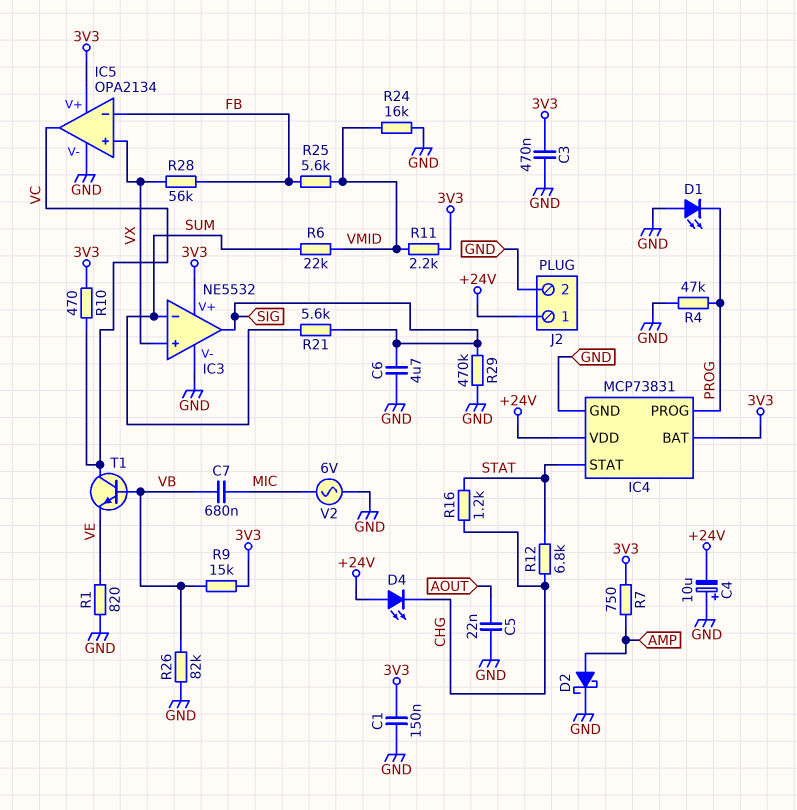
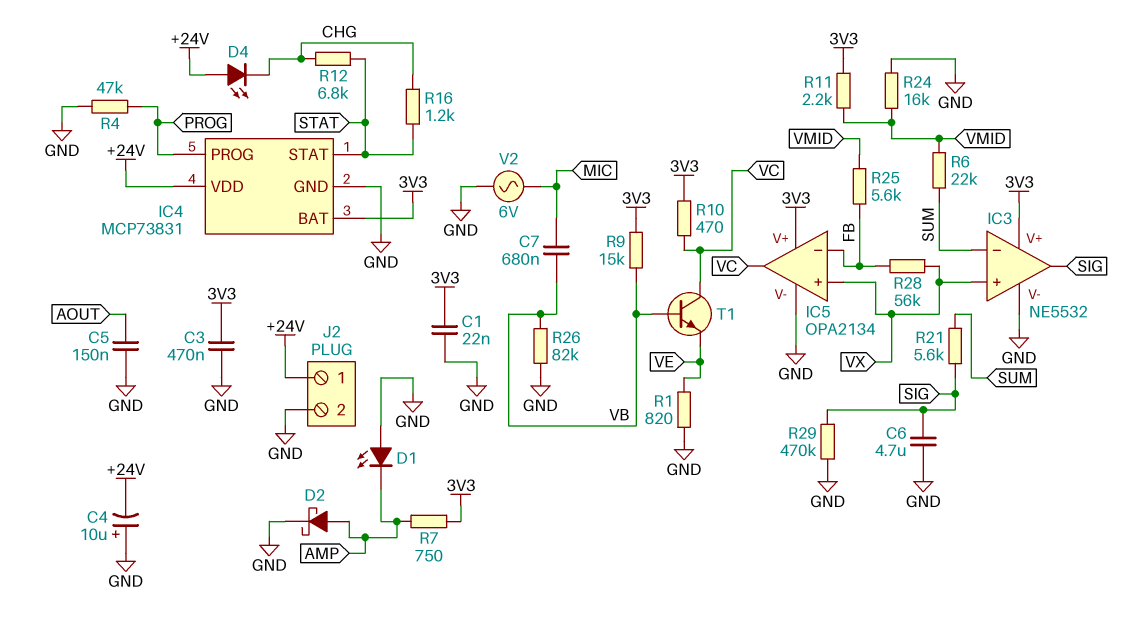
C1: 150nF (3V3, GND) -> 22nF (3V3, GND)
C5: 22nF (AOUT, GND) -> 150nF (AOUT, GND)
D1: LED (A GND, K PROG) -> LED (A GND, K AMP)

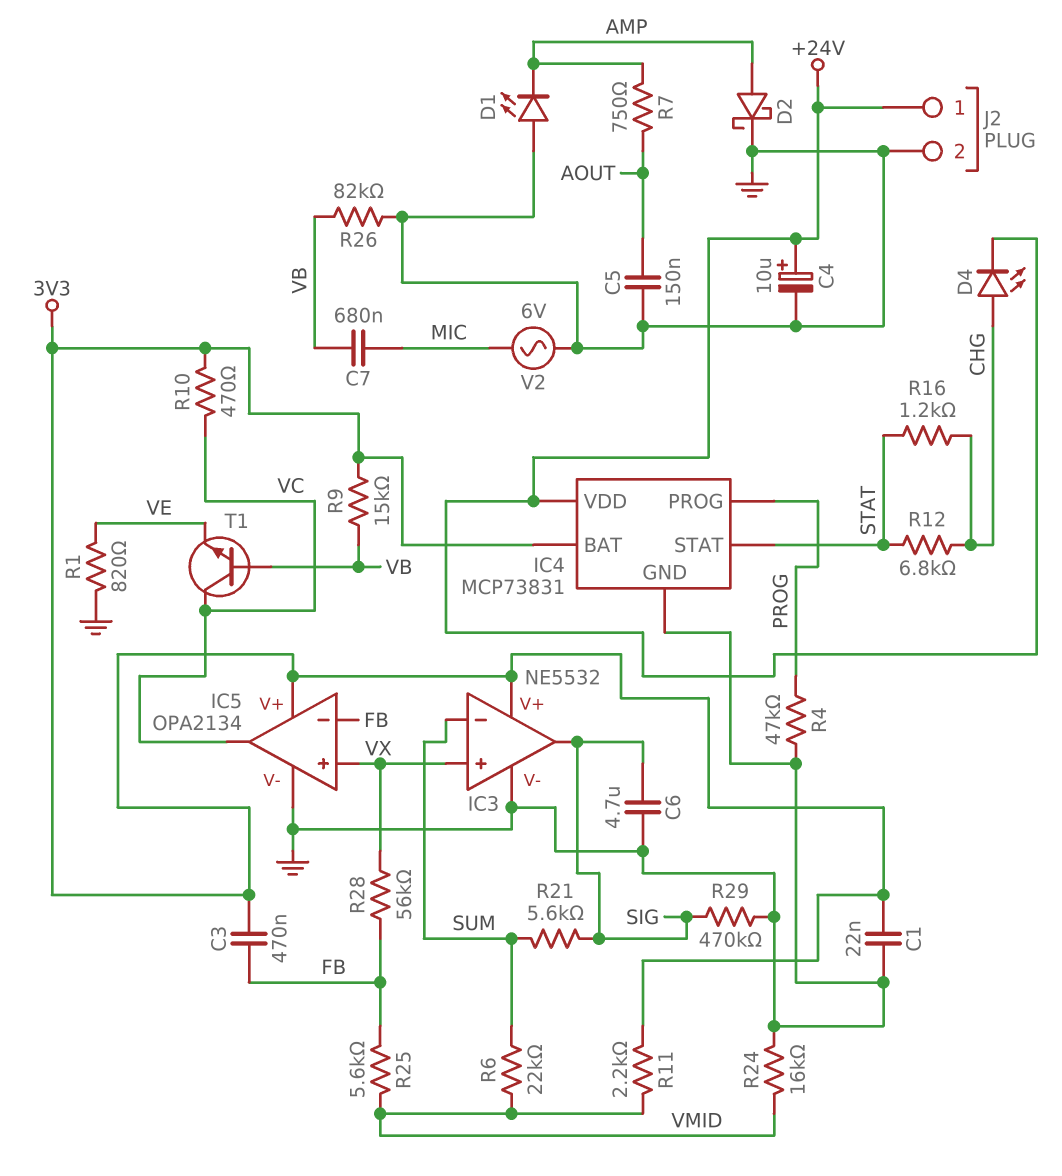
C3: 470nF (3V3, GND) -> 470nF (3V3, FB)
C4: 10uF (plus GND, minus +24V) -> 10uF (plus +24V, minus GND)
D4: LED (A +24V, K CHG) -> LED (A CHG, K +24V)
R7: 750 (3V3, AMP) -> 750 (AMP, AOUT)

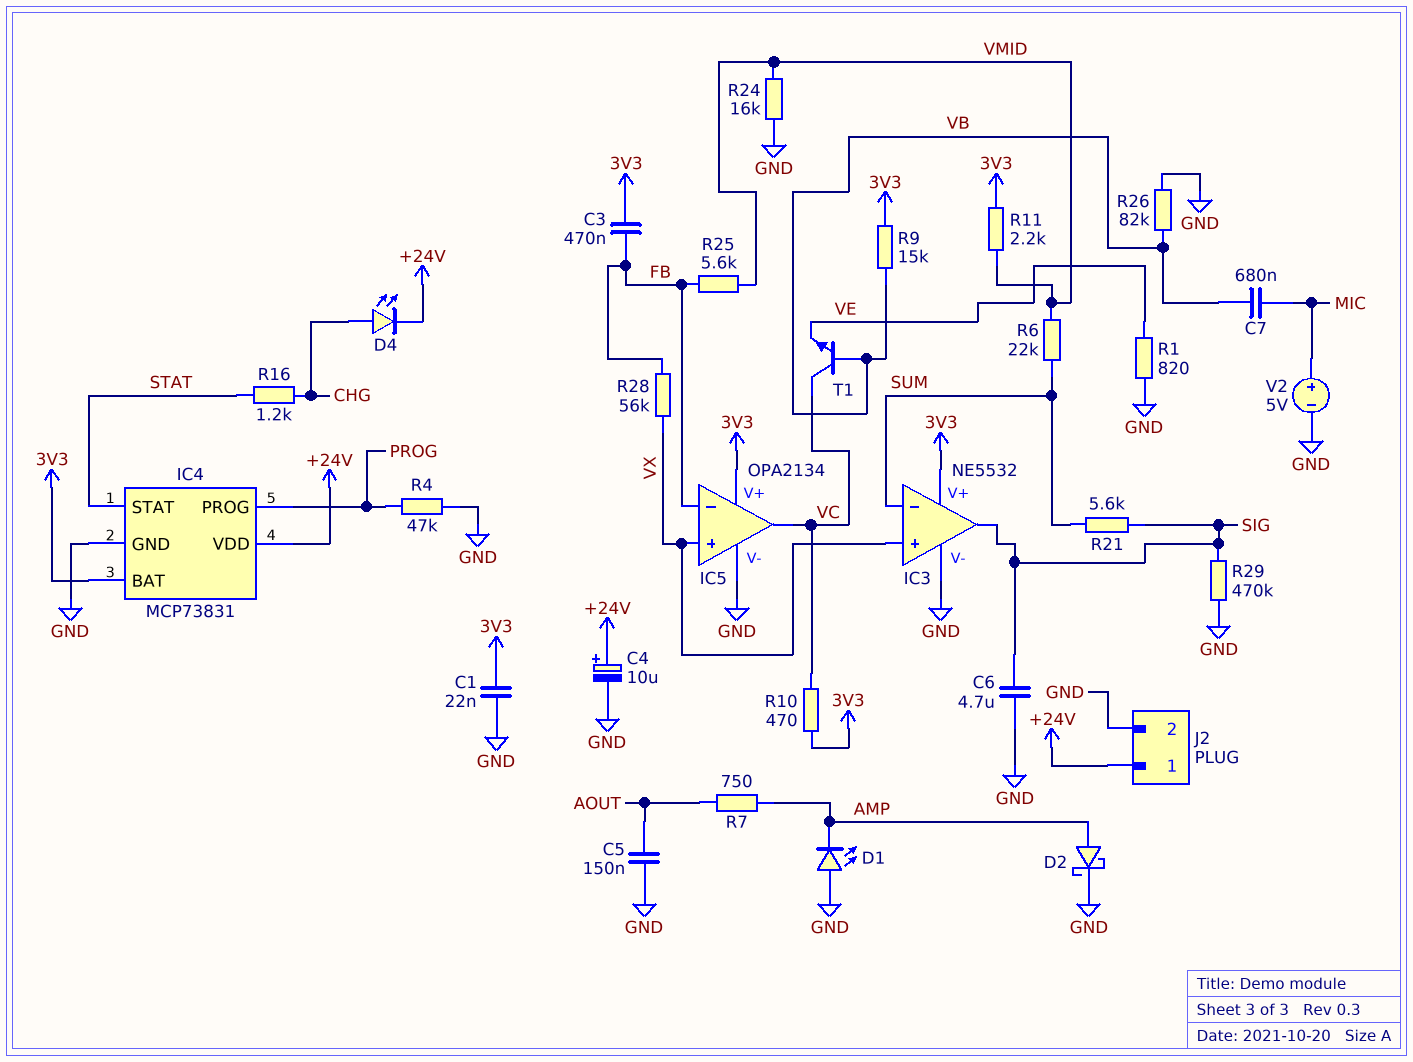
R12: 6.8k (CHG, STAT) -> none
V2: AC 6V (GND, MIC) -> 5V (plus MIC, minus GND)

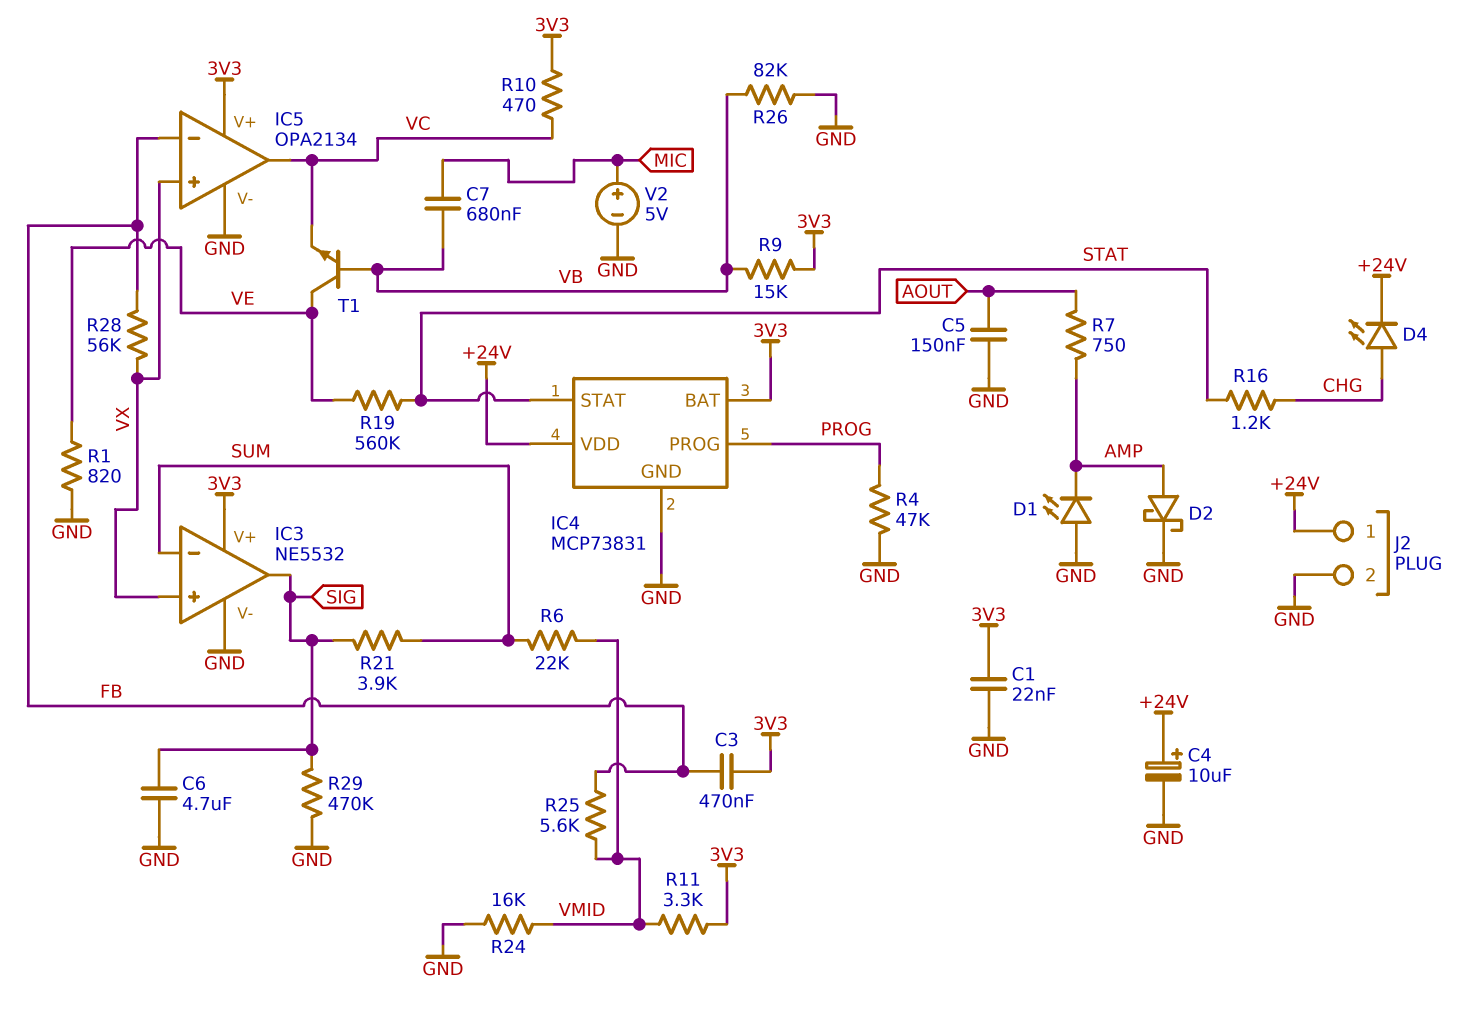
R11: 2.2k (3V3, VMID) -> 3.3k (3V3, VMID)
R19: none -> 560k (STAT, VE)
R21: 5.6k (SIG, SUM) -> 3.9k (SIG, SUM)
T1: NPN (B VB, C VC, E VE) -> NPN (B VB, C VE, E VC)

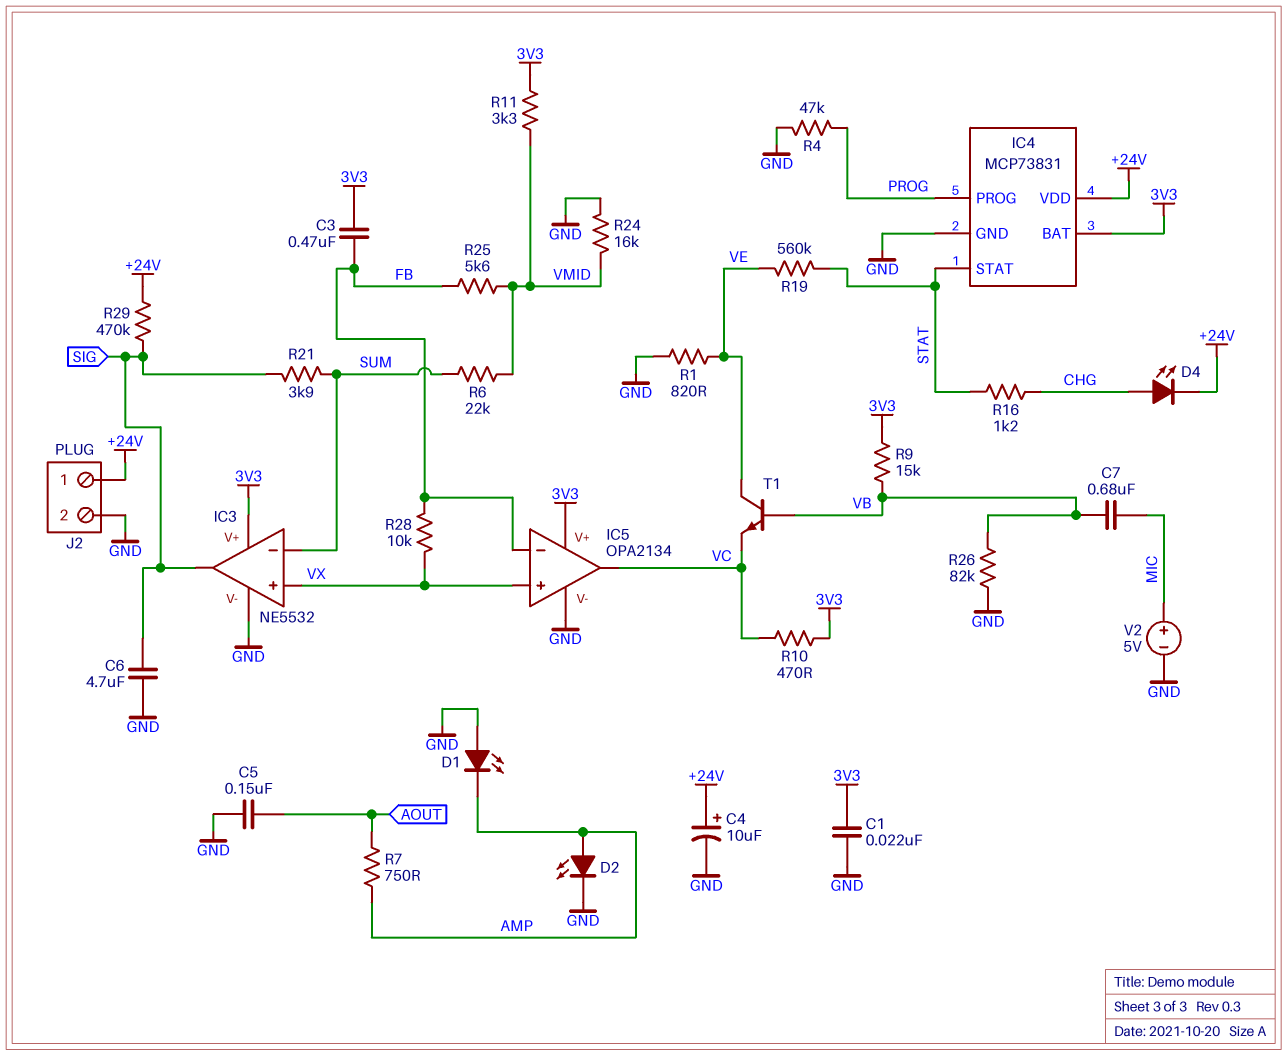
D2: schottky (A AMP, K GND) -> LED (A AMP, K GND)
R28: 56k (FB, VX) -> 10k (FB, VX)
R29: 470k (GND, SIG) -> 470k (+24V, SIG)

